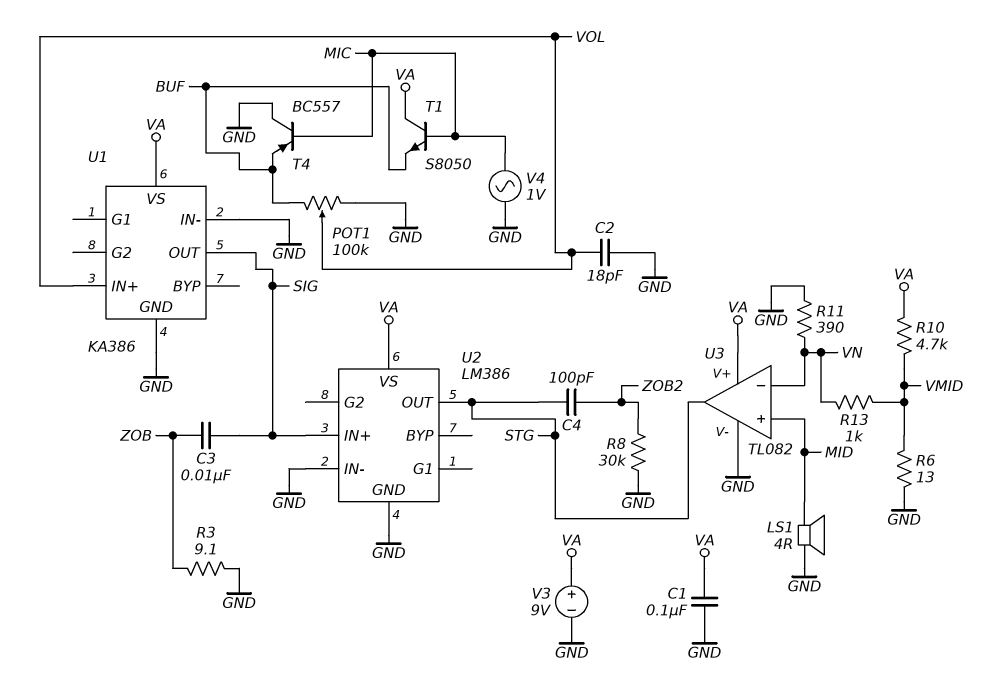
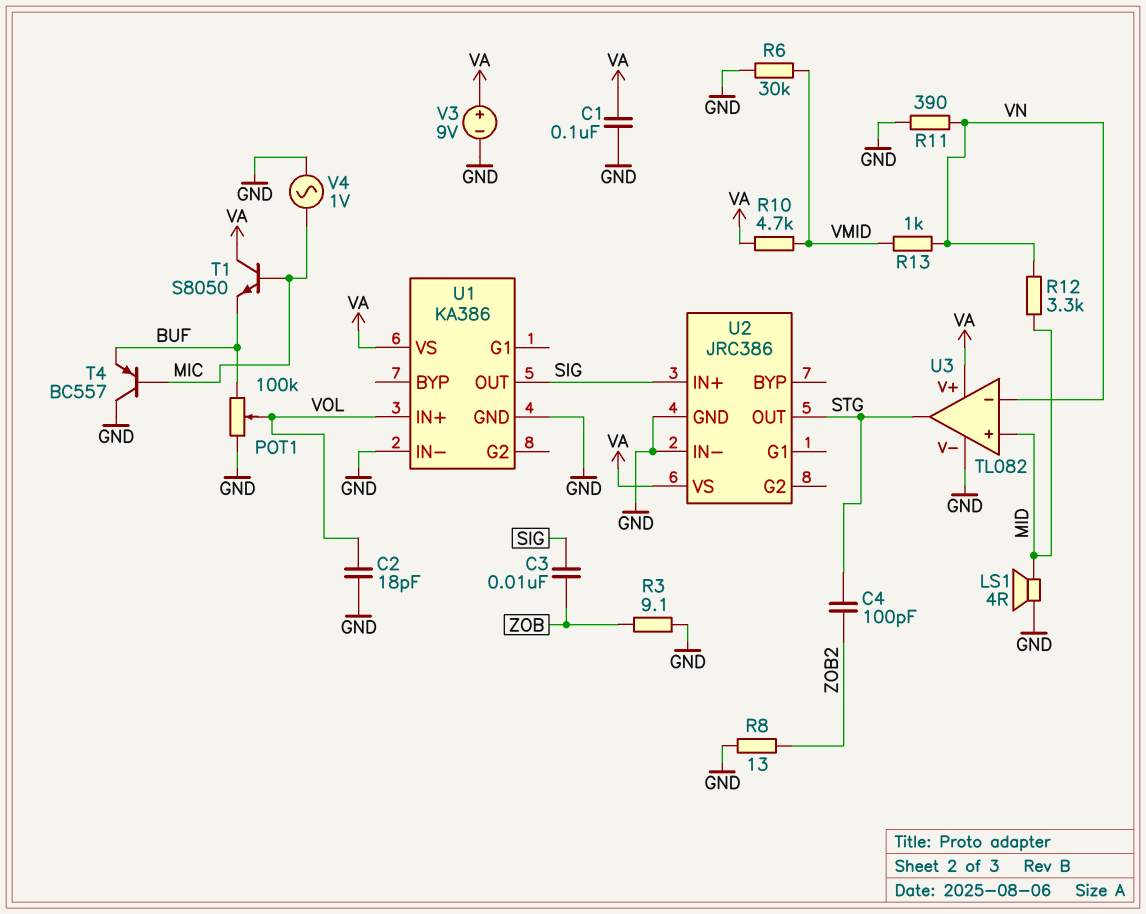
R6: 13 (GND, VMID) -> 30k (GND, VMID)
R8: 30k (GND, ZOB2) -> 13 (GND, ZOB2)
R12: none -> 3.3k (MID, VN)
U2: LM386 -> JRC386

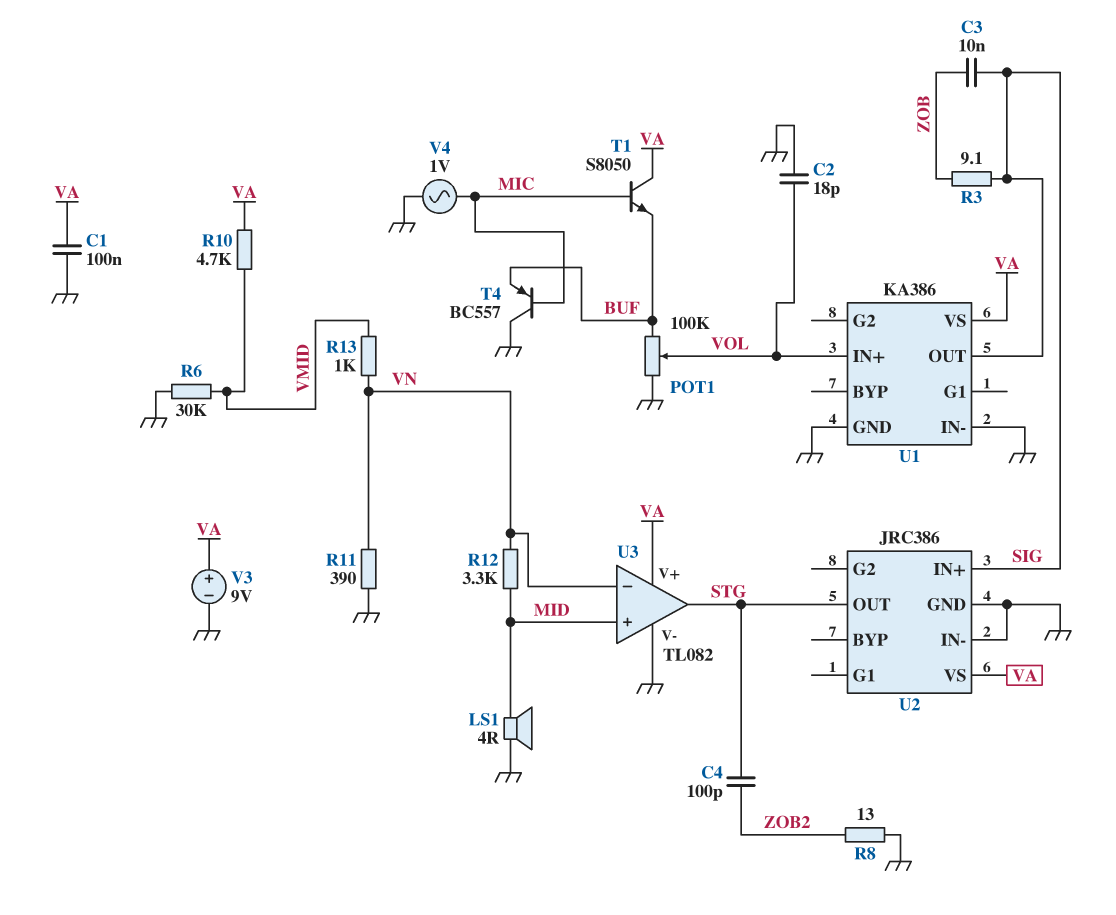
R3: 9.1 (GND, ZOB) -> 9.1 (SIG, ZOB)

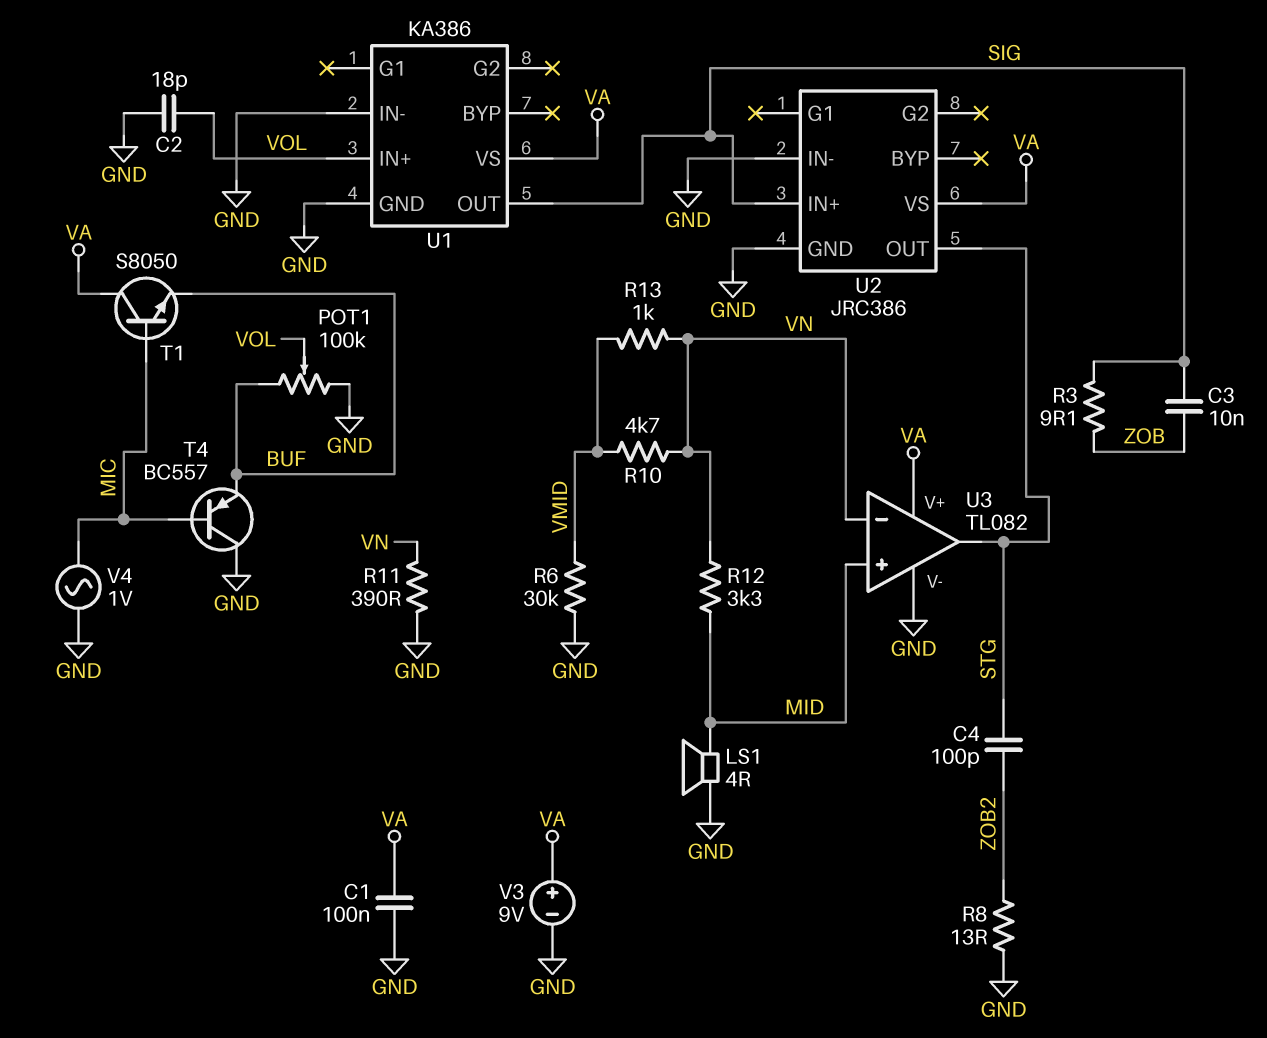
R10: 4.7k (VA, VMID) -> 4.7k (VMID, VN)

